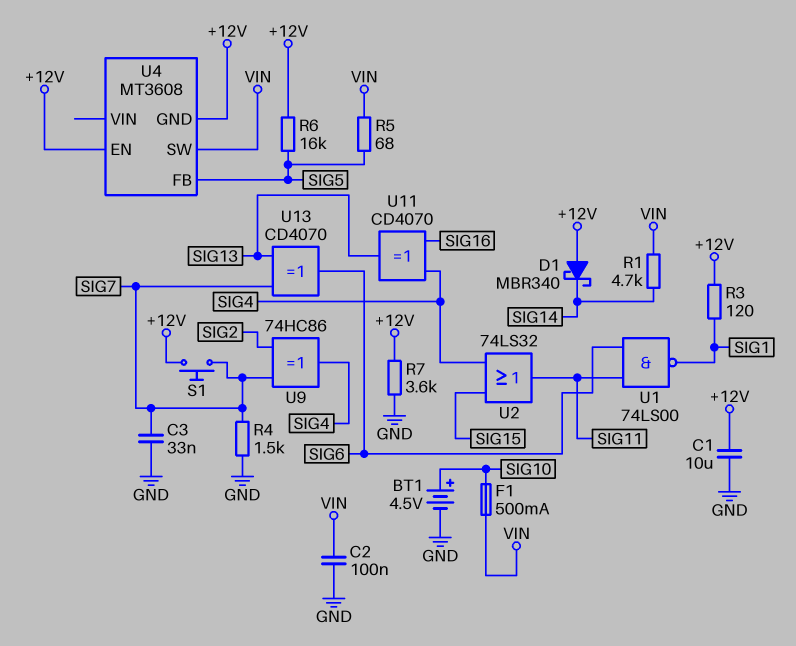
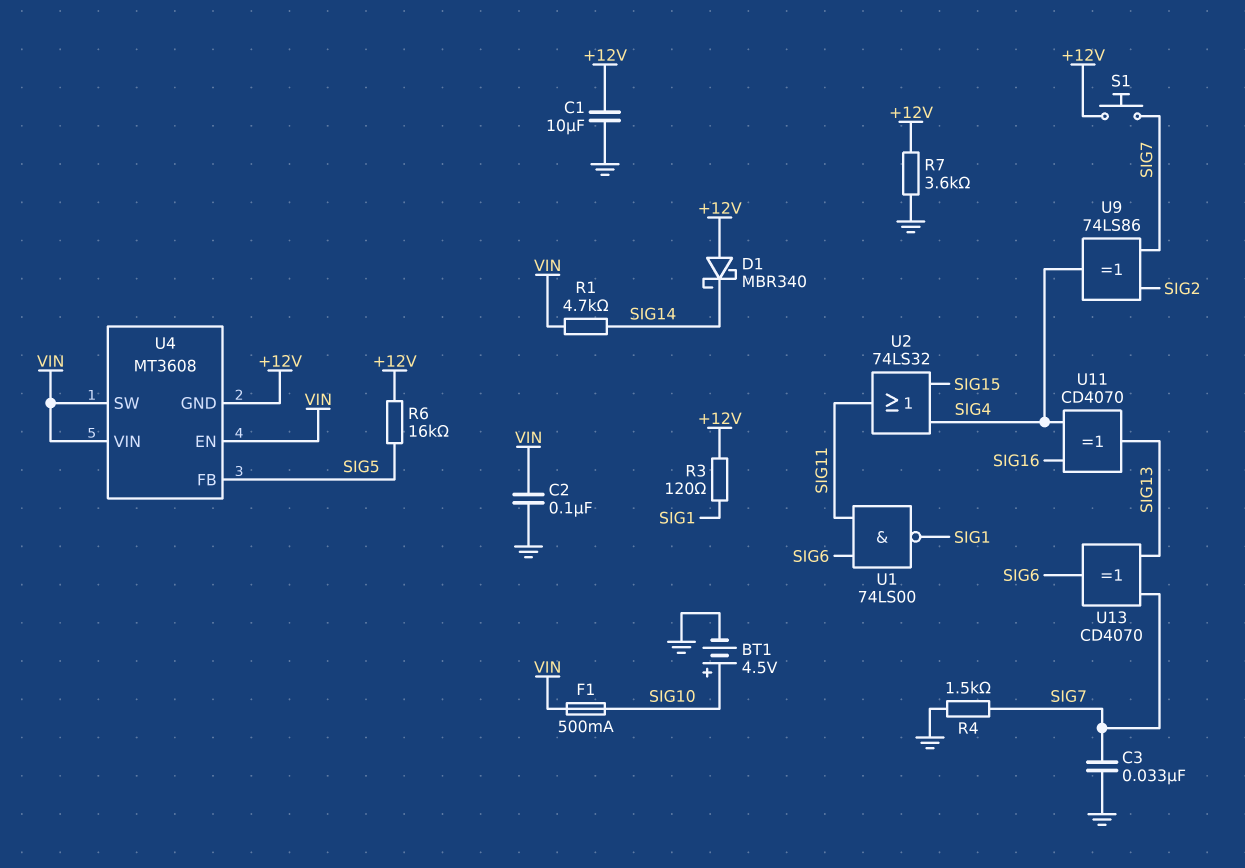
R5: 68 (SIG5, VIN) -> none
U4 pin EN: +12V -> VIN
U4 pin VIN: none -> VIN
U9: XOR 74HC86 (in SIG2, in SIG7, out SIG4) -> XOR 74LS86 (in SIG2, in SIG7, out SIG4)

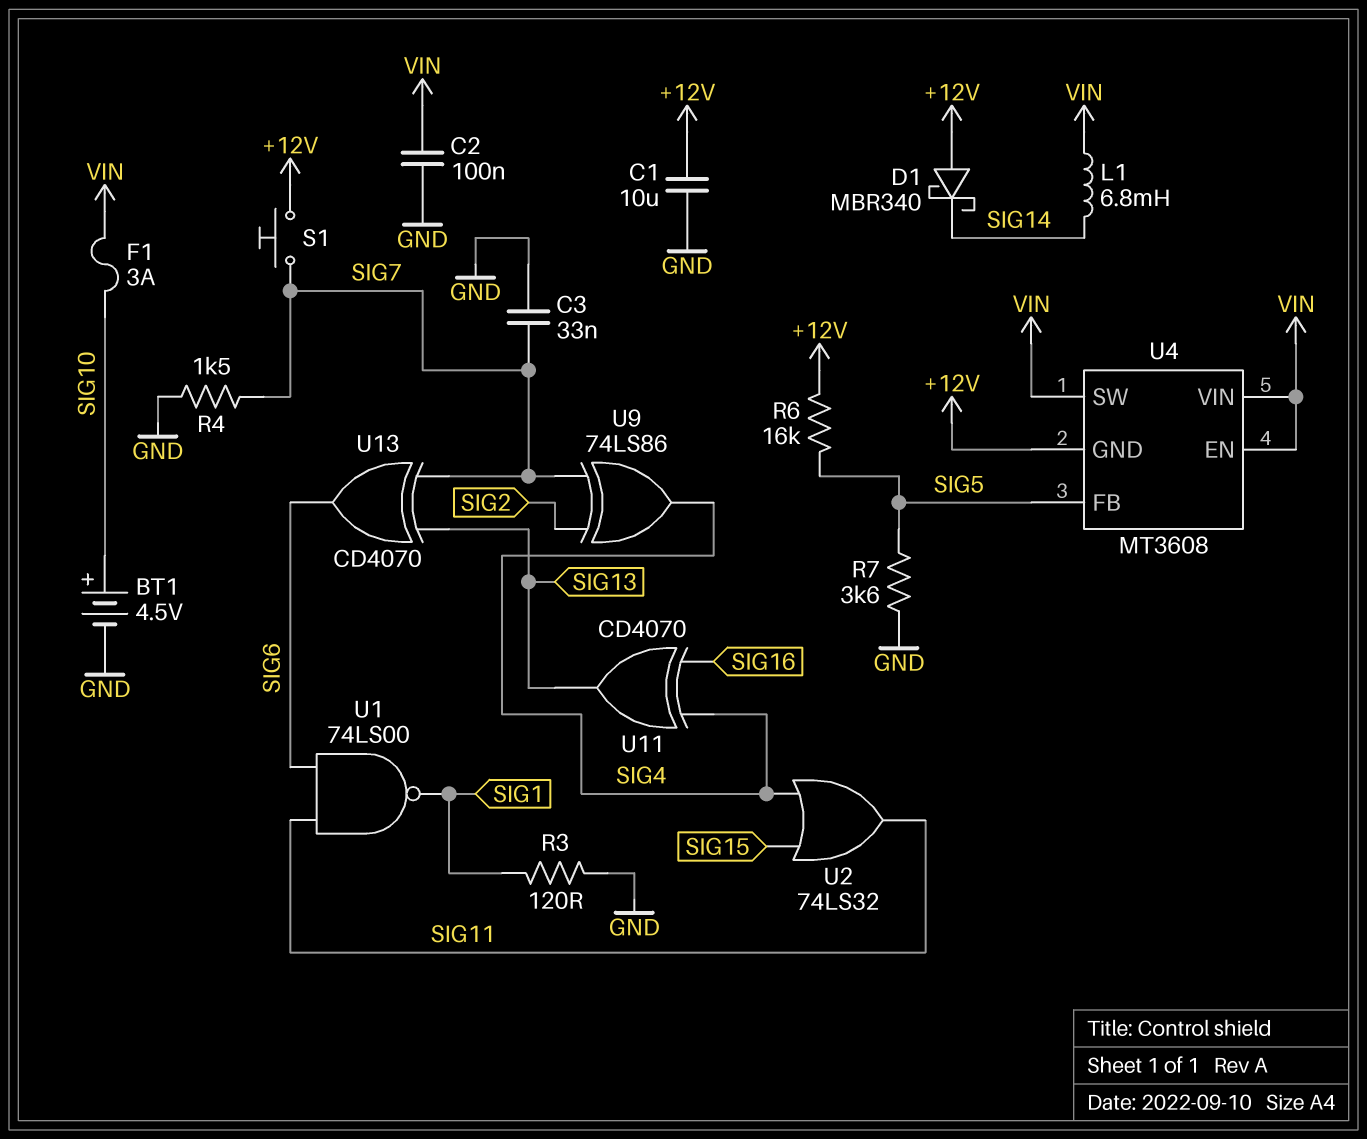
F1: 500mA (SIG10, VIN) -> 3A (SIG10, VIN)
L1: none -> 6.8mH (SIG14, VIN)
R1: 4.7k (SIG14, VIN) -> none
R3: 120 (+12V, SIG1) -> 120 (GND, SIG1)
R7: 3.6k (+12V, GND) -> 3.6k (GND, SIG5)

